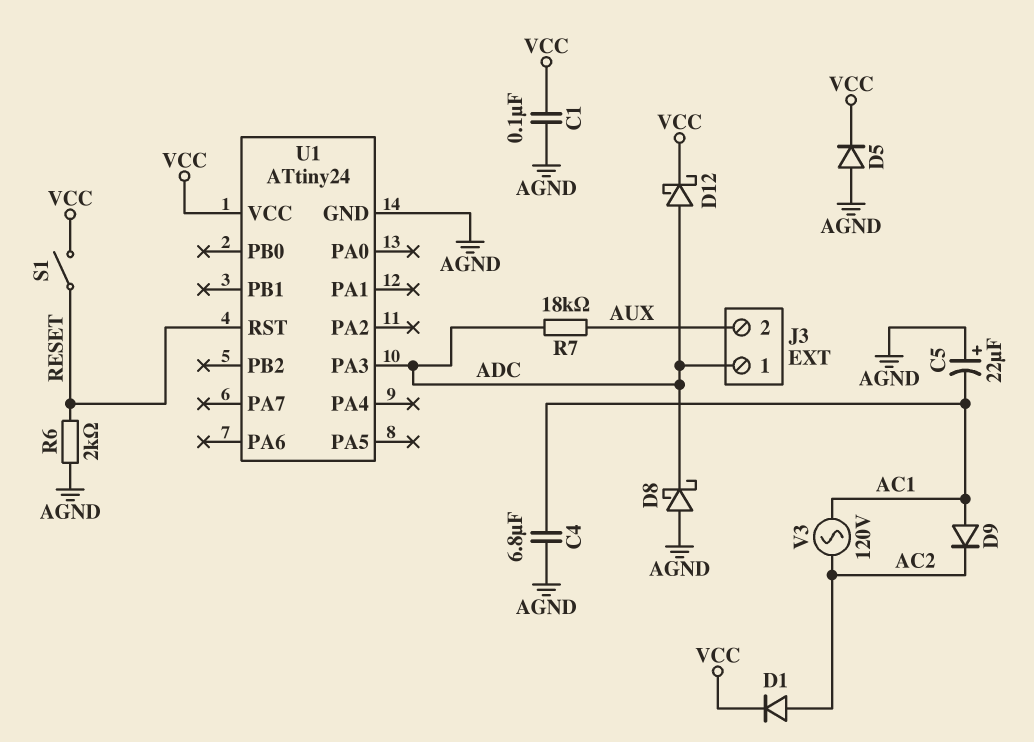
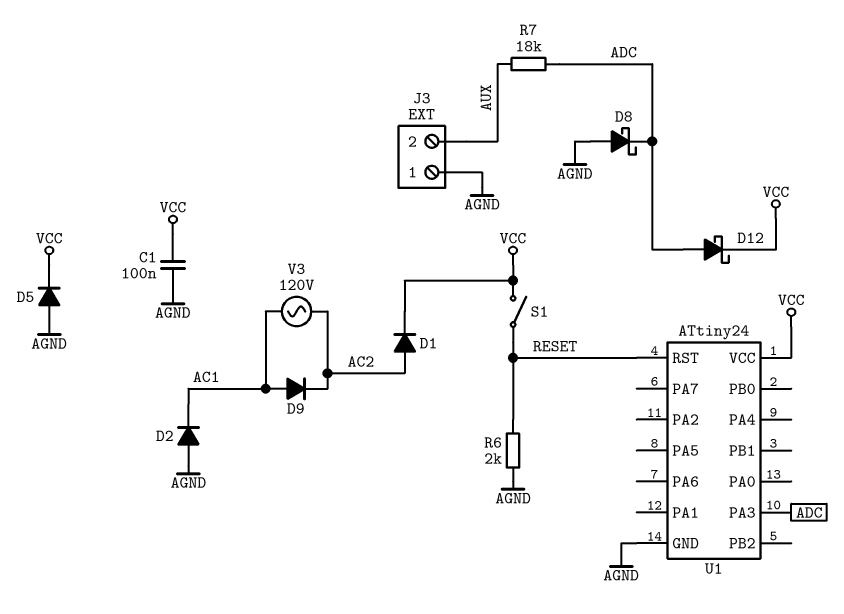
C4: 6.8uF (AC1, AGND) -> none
C5: 22uF (plus AGND, minus AC1) -> none
D2: none -> diode (A AGND, K AC1)
J3 pin 1: ADC -> AGND

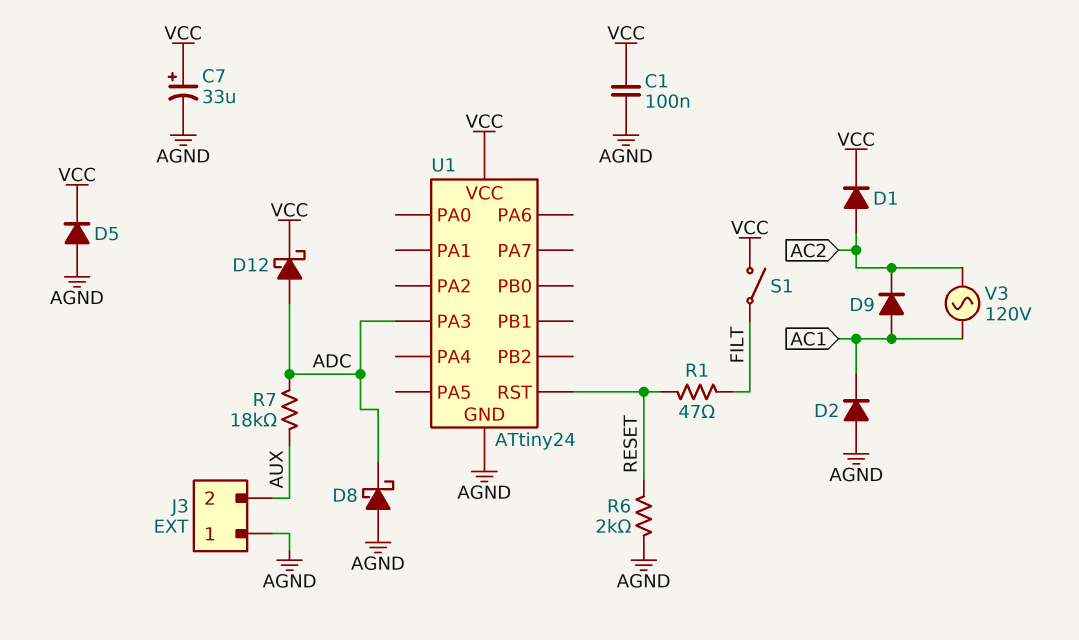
C7: none -> 33uF (plus VCC, minus AGND)
R1: none -> 47 (FILT, RESET)
S1: switch (RESET, VCC) -> switch (FILT, VCC)

